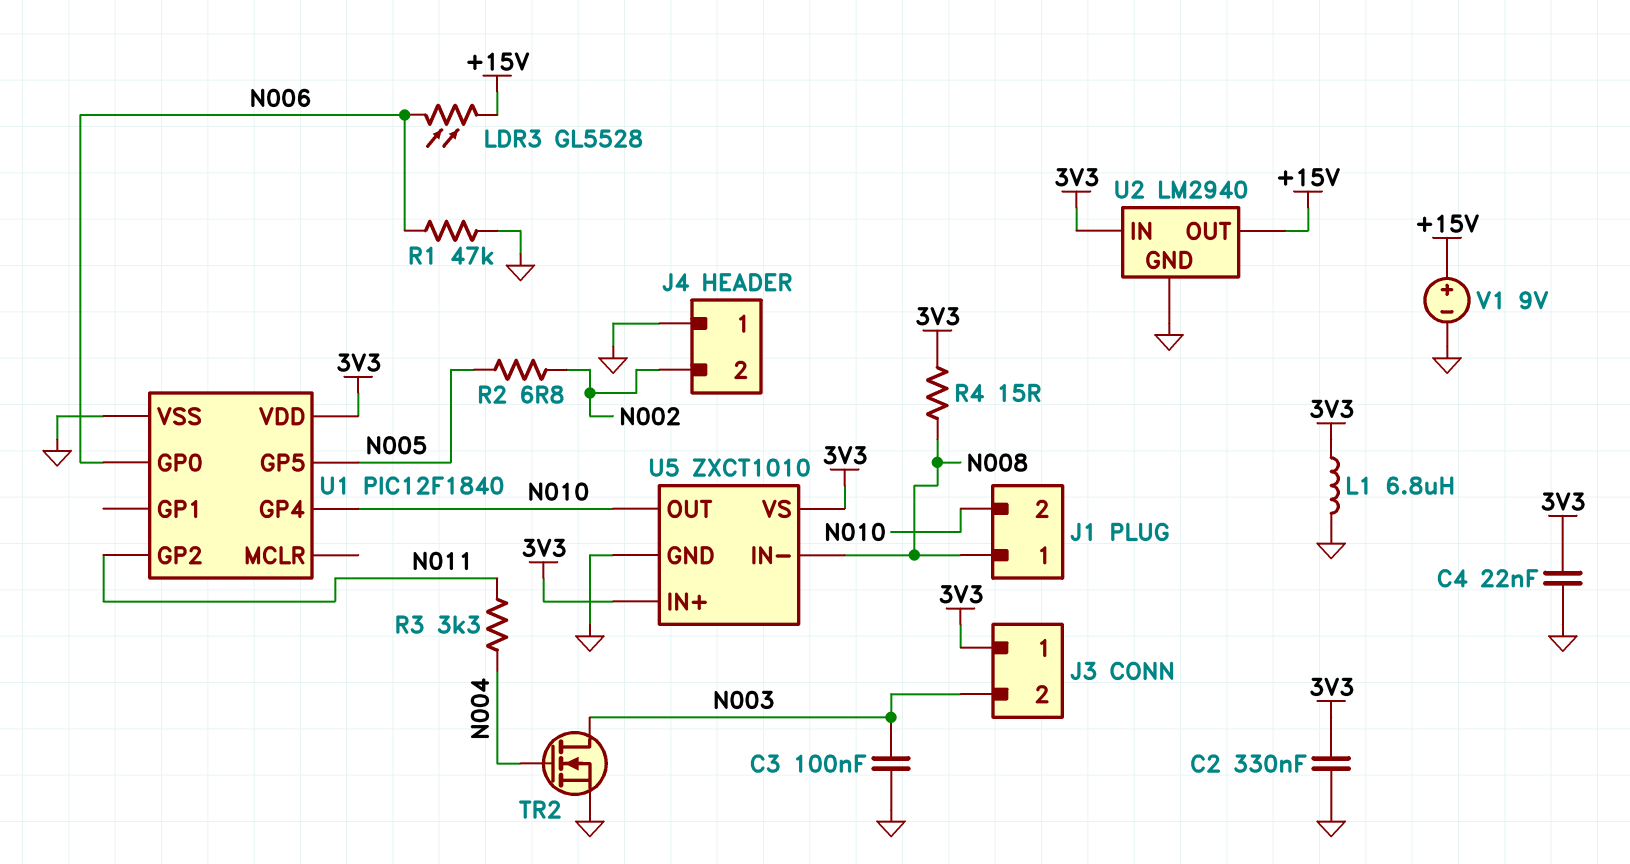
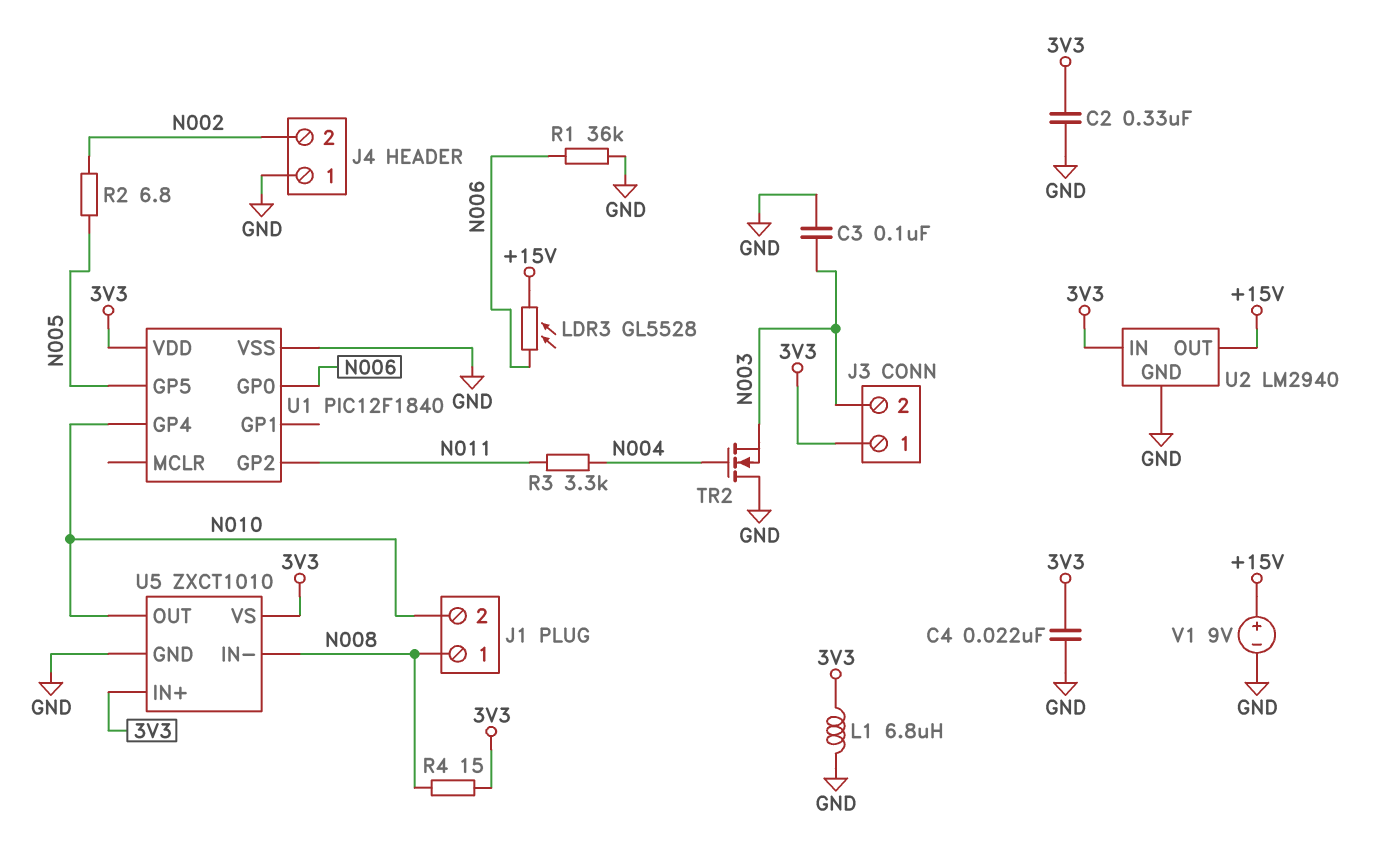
R1: 47k (GND, N006) -> 36k (GND, N006)
TR2: NMOS (G N004, D N003, S GND) -> NMOS (G N004, D GND, S N003)

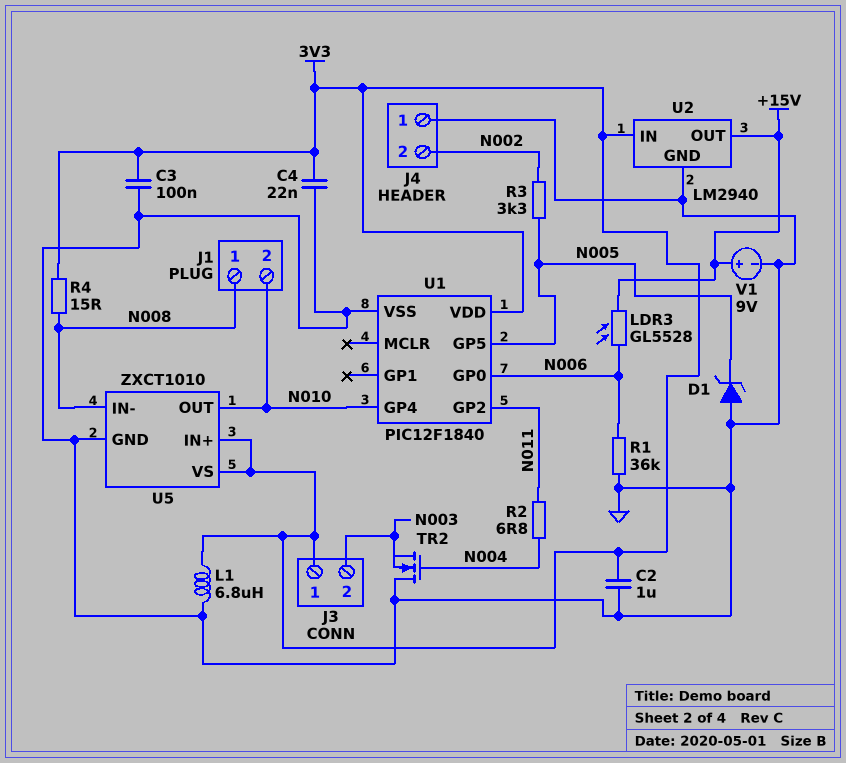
C2: 330nF (3V3, GND) -> 1uF (3V3, GND)
C3: 100nF (GND, N003) -> 100nF (3V3, GND)
D1: none -> zener (A GND, K N005)
R2: 6.8 (N002, N005) -> 6.8 (N004, N011)
R3: 3.3k (N004, N011) -> 3.3k (N002, N005)

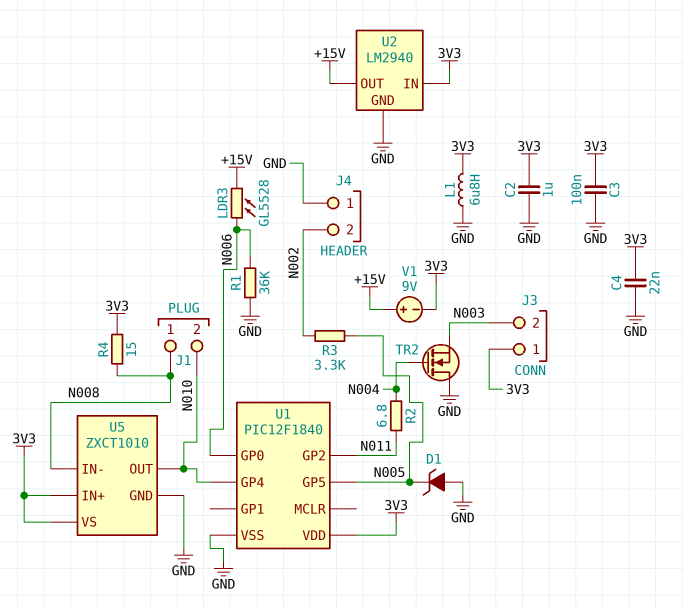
V1: 9V (plus +15V, minus GND) -> 9V (plus +15V, minus 3V3)

